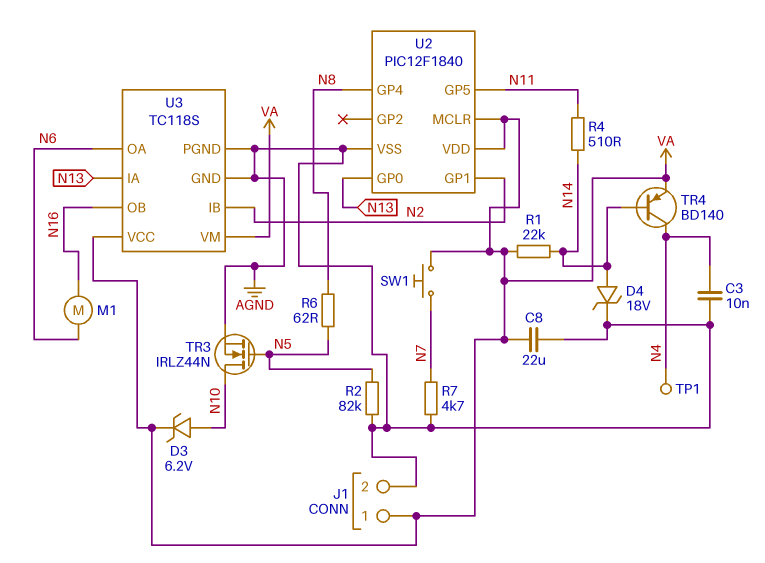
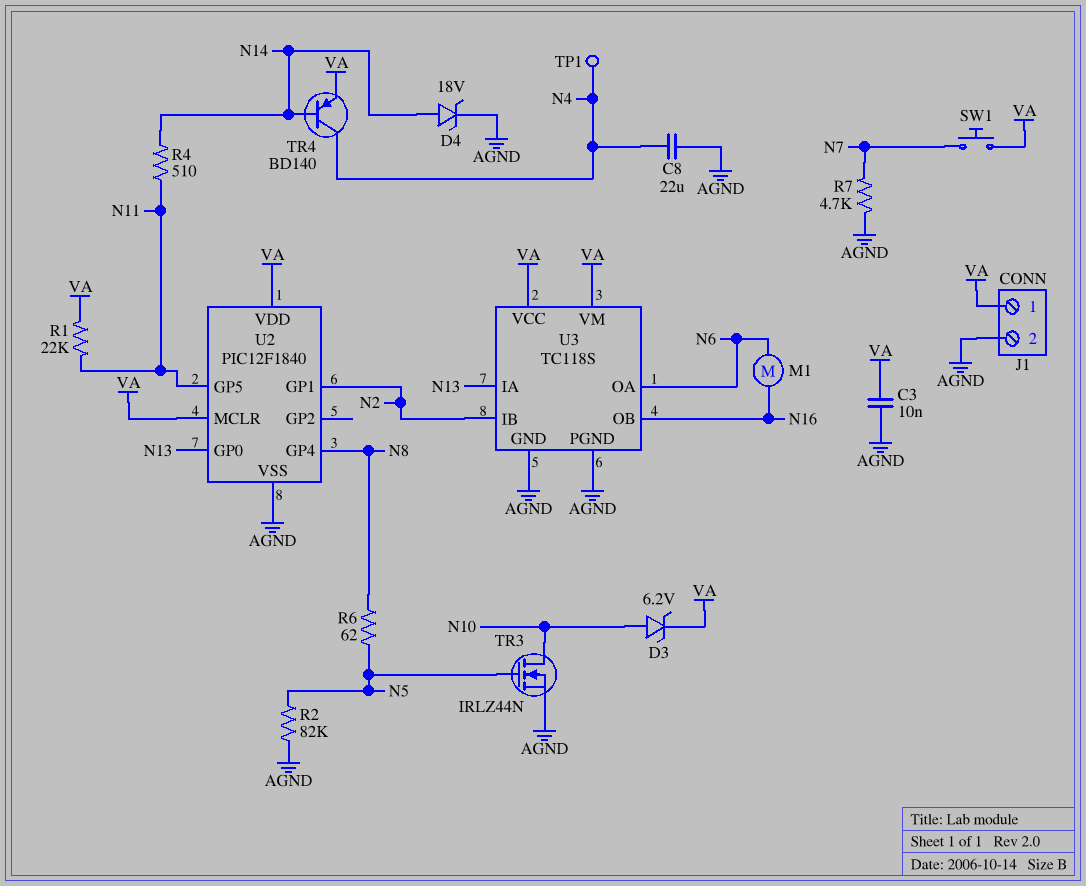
C3: 10nF (AGND, N4) -> 10nF (AGND, VA)
C8: 22uF (AGND, VA) -> 22uF (AGND, N4)
R1: 22k (N14, VA) -> 22k (N11, VA)

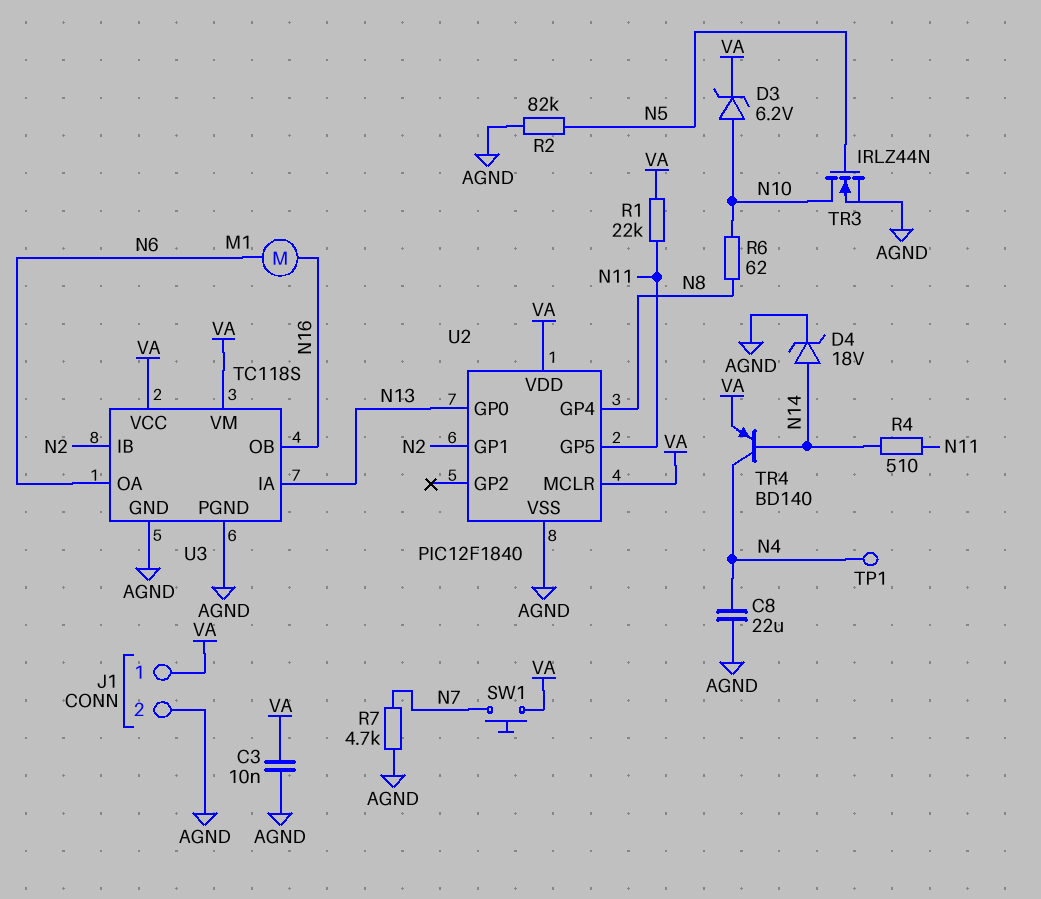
R6: 62 (N5, N8) -> 62 (N8, N10)

